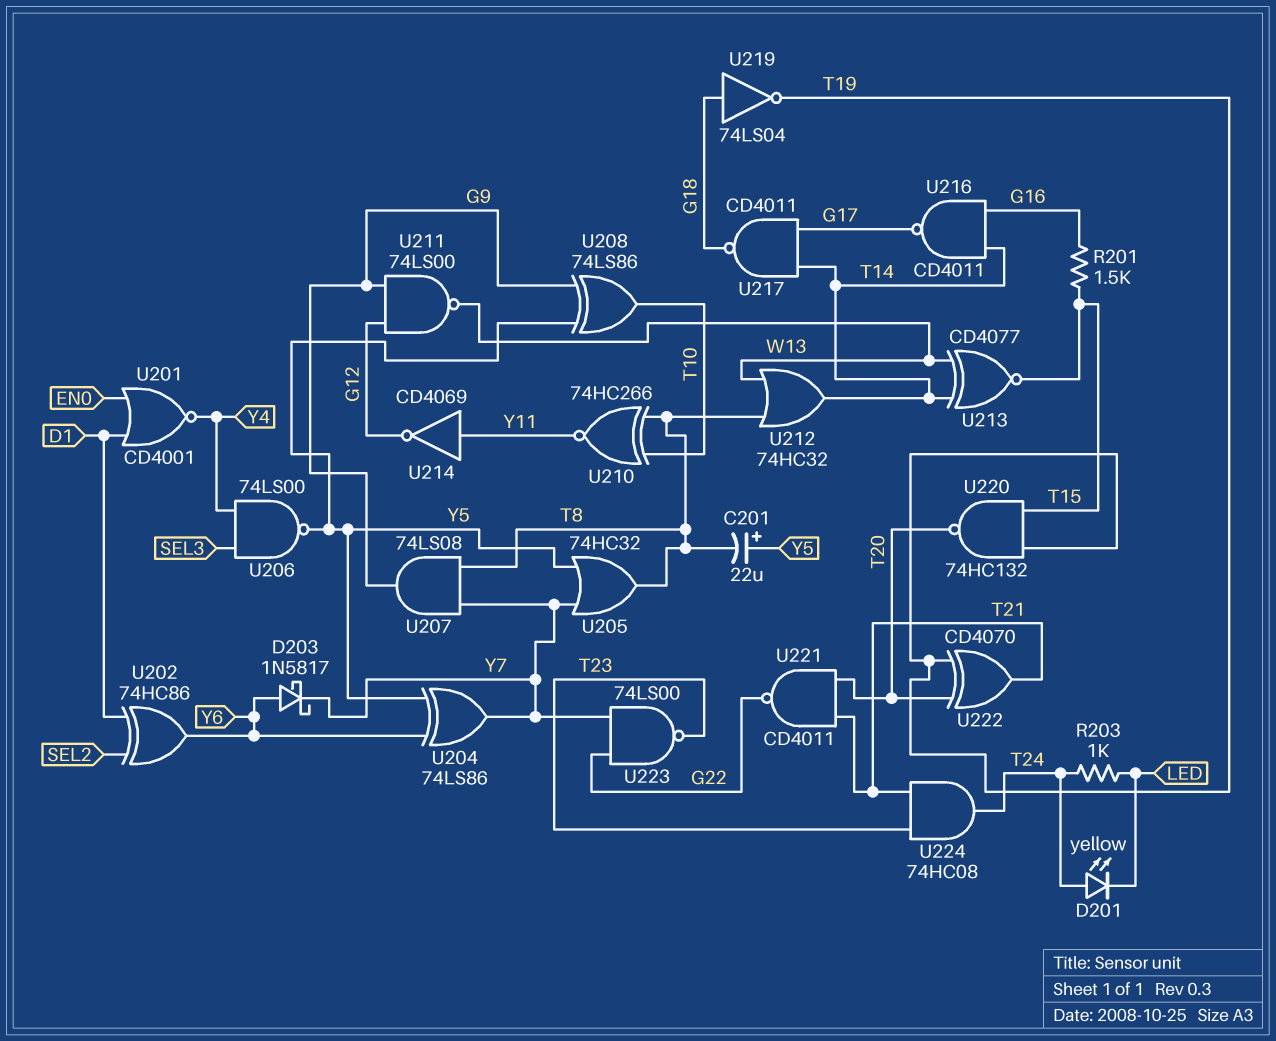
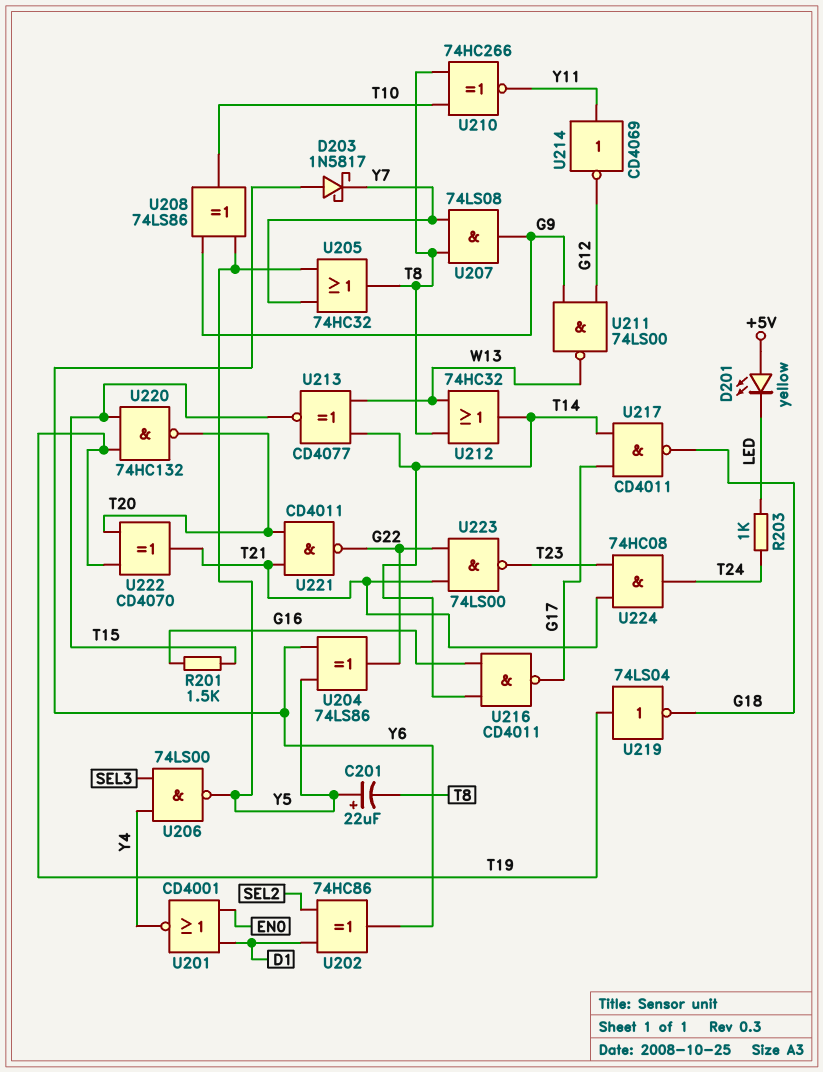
D201: LED yellow (A T24, K LED) -> LED yellow (A +5V, K LED)
U204: XOR 74LS86 (in Y5, in Y6, out Y7) -> XOR 74LS86 (in Y5, in Y6, out G22)
U219: NOT 74LS04 (in G18, out T19) -> NOT 74LS04 (in T19, out G18)
U223: NAND 74LS00 (in G22, in Y7, out T23) -> NAND 74LS00 (in G22, in T21, out T23)

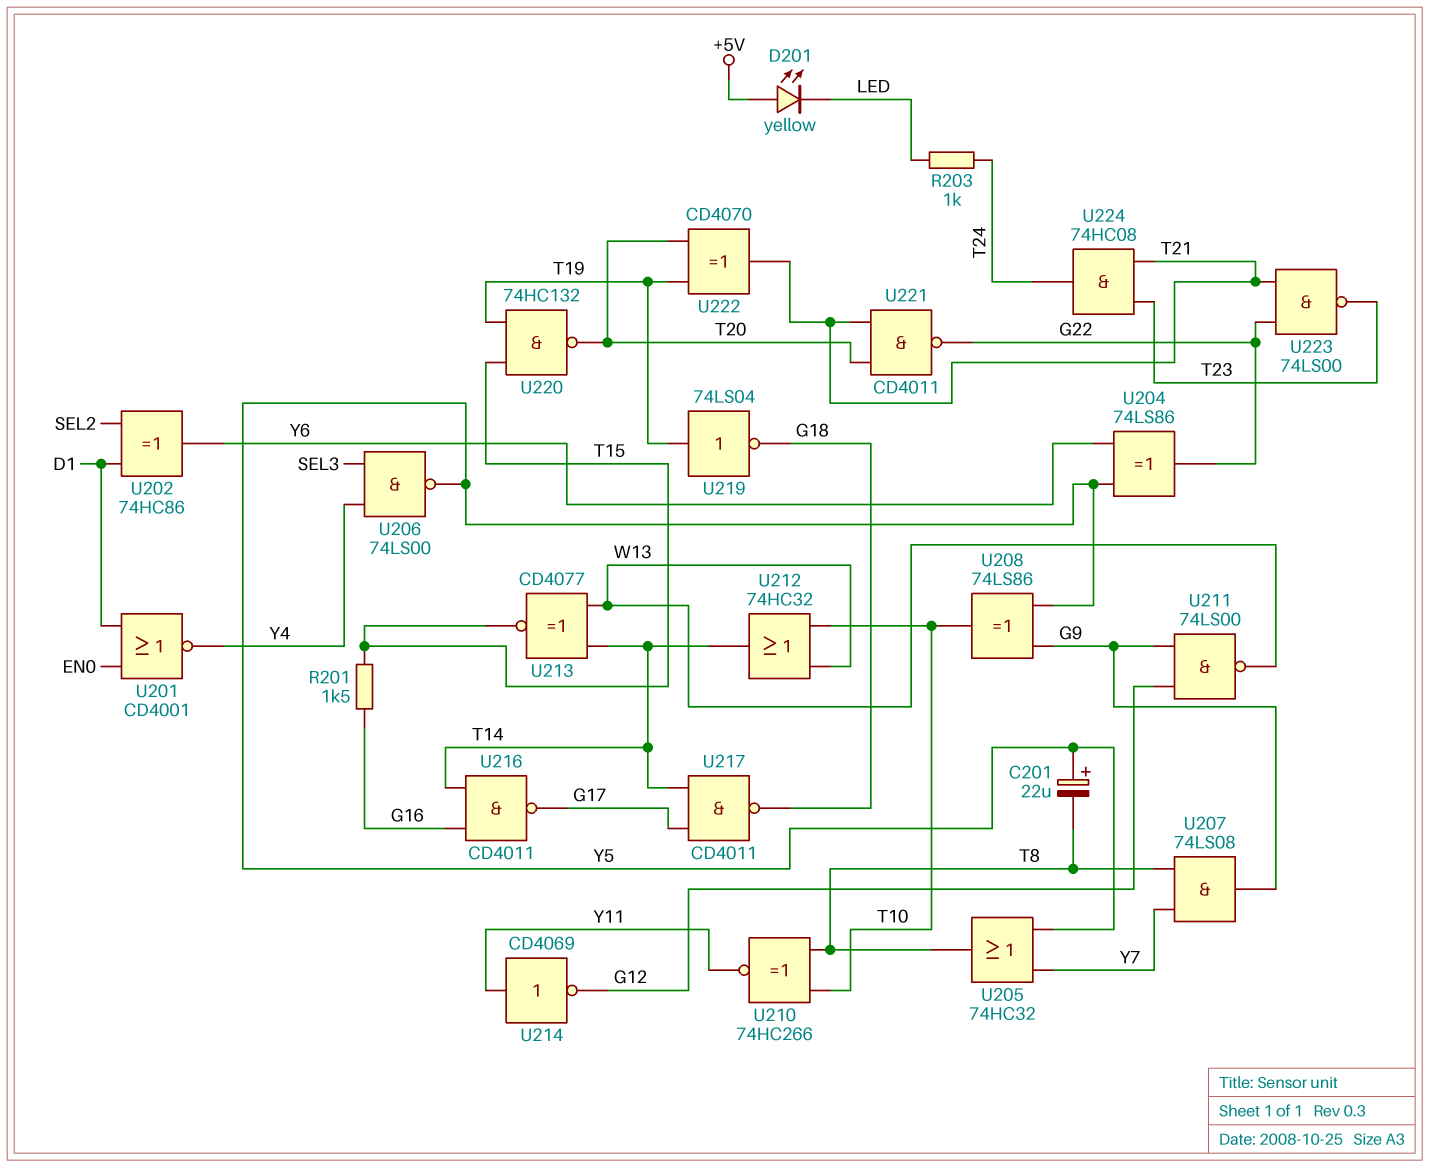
D203: schottky 1N5817 (A Y6, K Y7) -> none
U212: OR 74HC32 (in T8, in W13, out T14) -> OR 74HC32 (in T10, in W13, out T14)

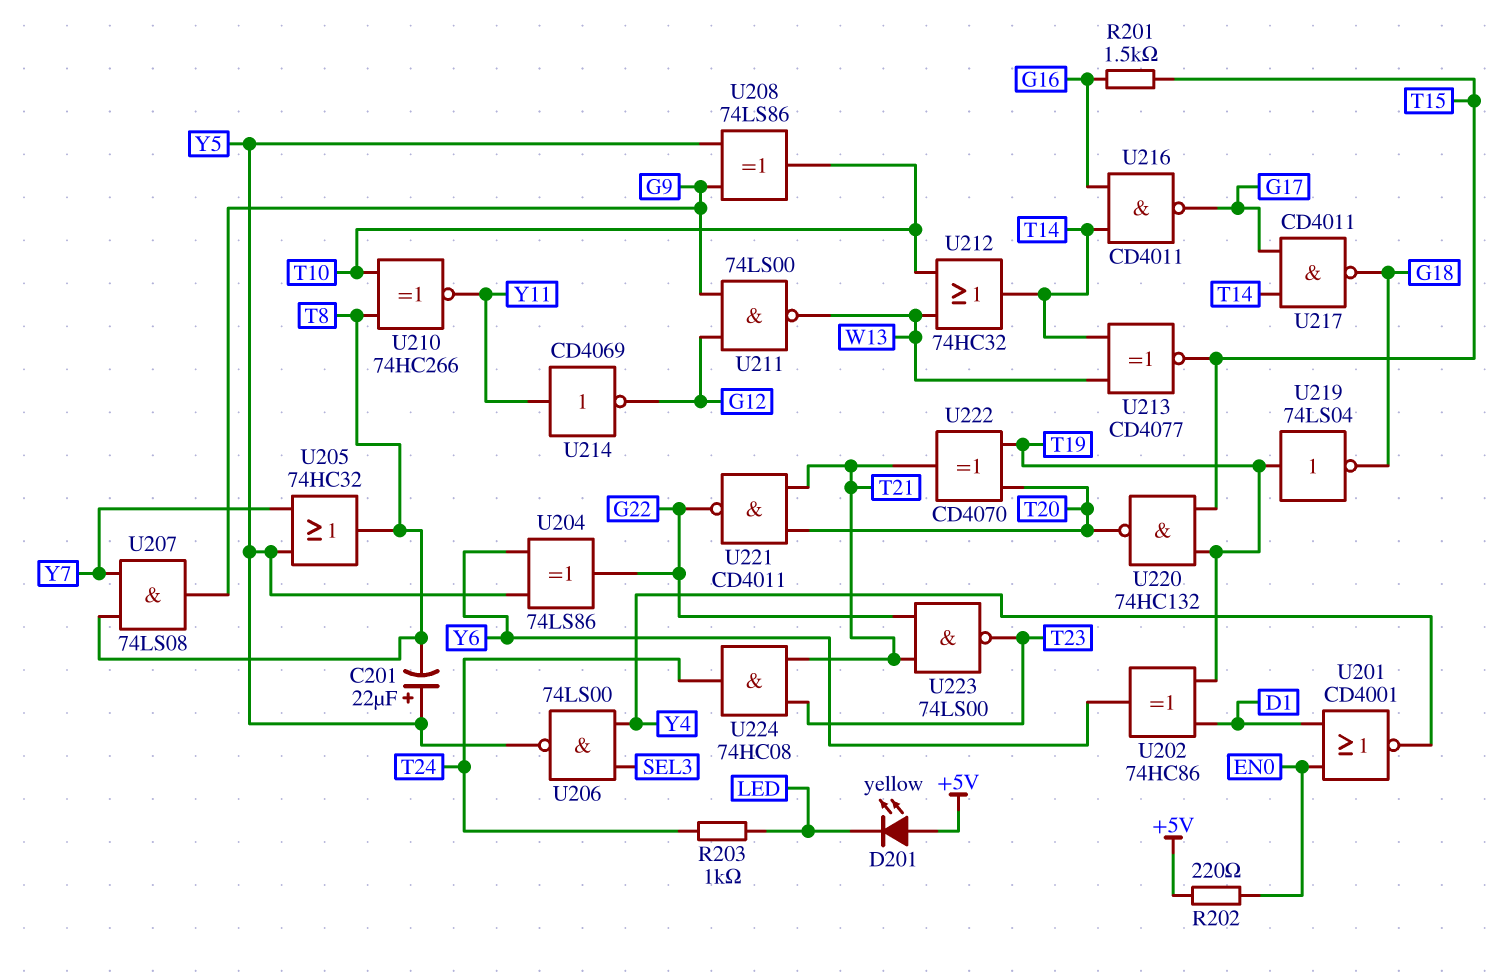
R202: none -> 220 (+5V, EN0)
U202: XOR 74HC86 (in D1, in SEL2, out Y6) -> XOR 74HC86 (in D1, in T19, out Y6)

